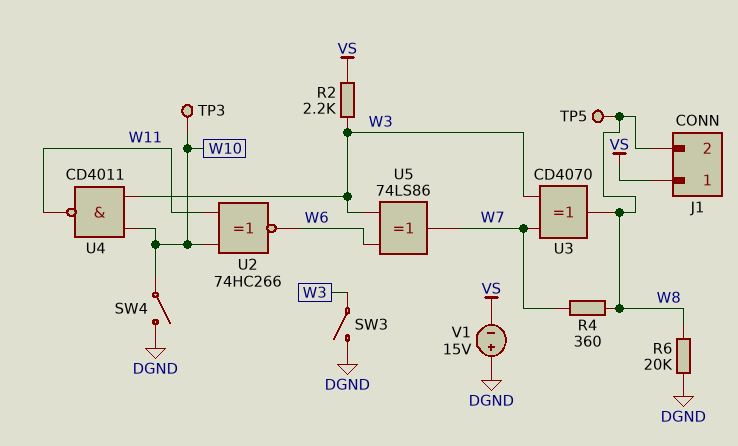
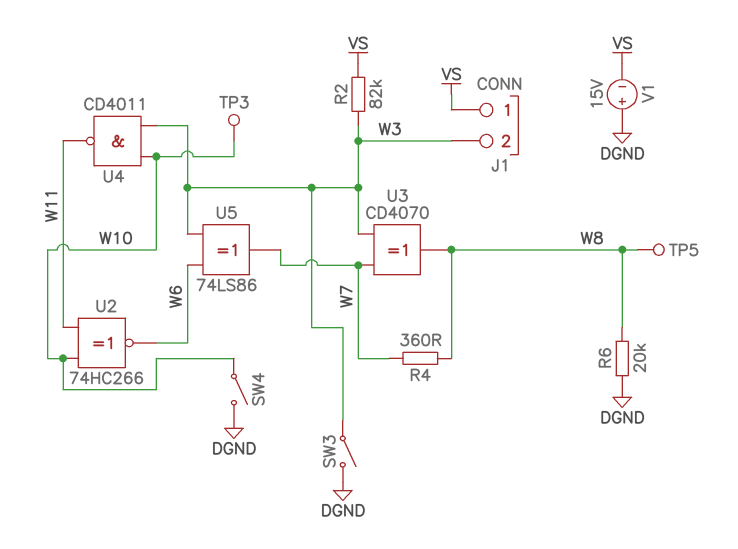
J1 pin 2: W8 -> W3
R2: 2.2k (VS, W3) -> 82k (VS, W3)

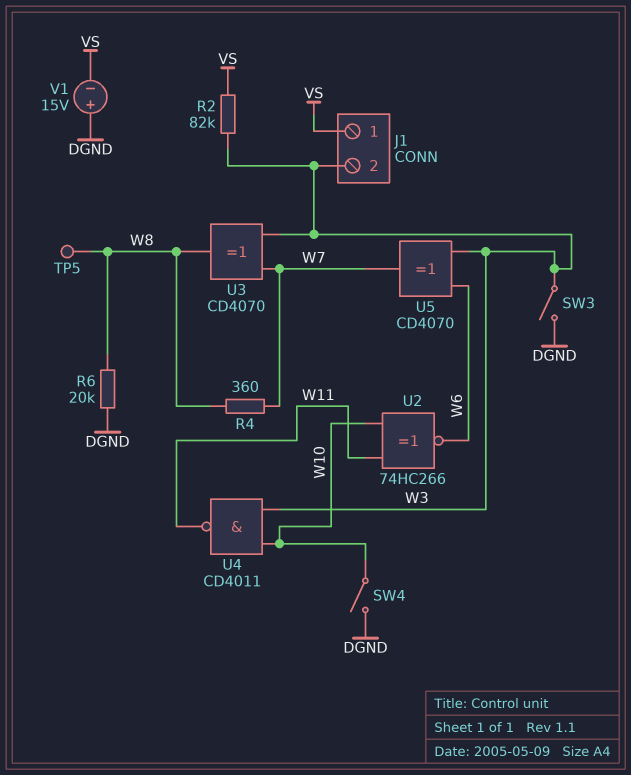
TP3: test point (W10) -> none
U5: XOR 74LS86 (in W3, in W6, out W7) -> XOR CD4070 (in W3, in W6, out W7)

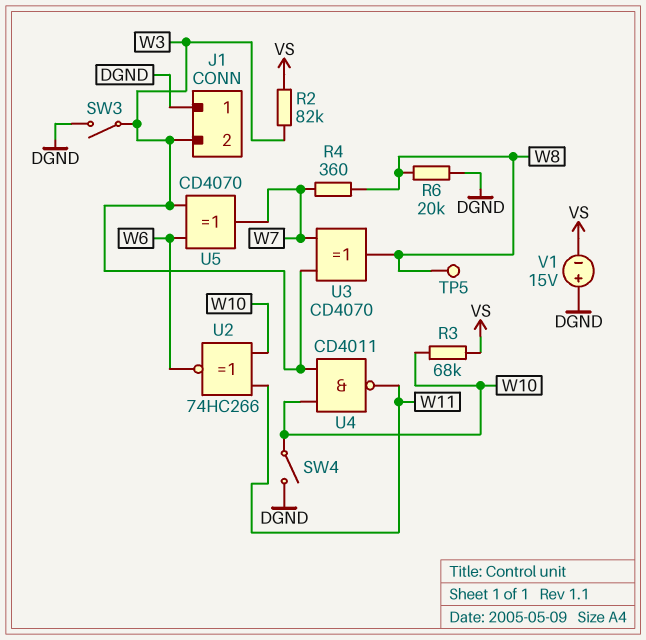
J1 pin 1: VS -> DGND
R3: none -> 68k (VS, W10)

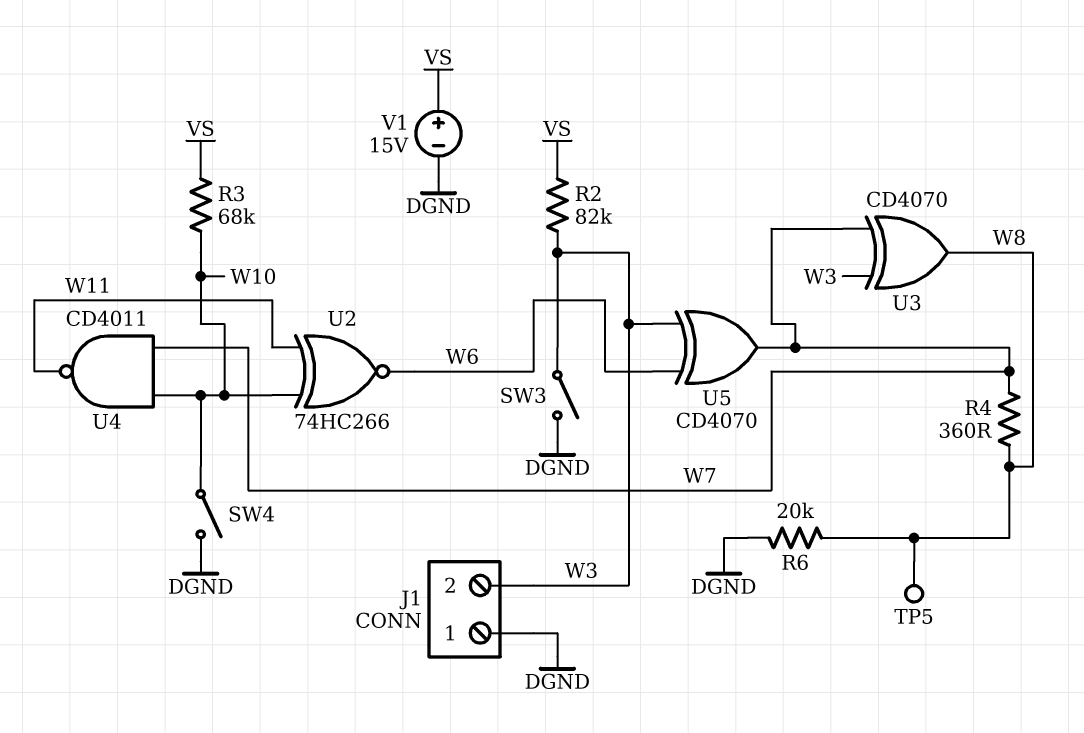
U4: NAND CD4011 (in W3, in W10, out W11) -> NAND CD4011 (in W7, in W10, out W11)
V1: 15V (plus DGND, minus VS) -> 15V (plus VS, minus DGND)

